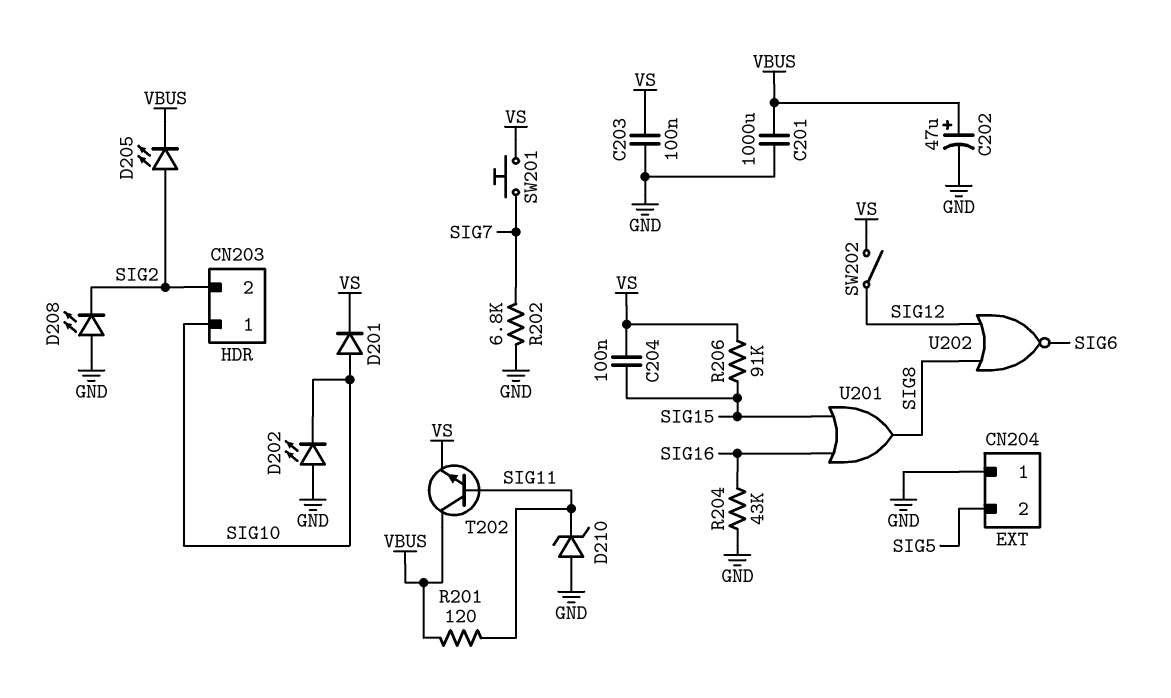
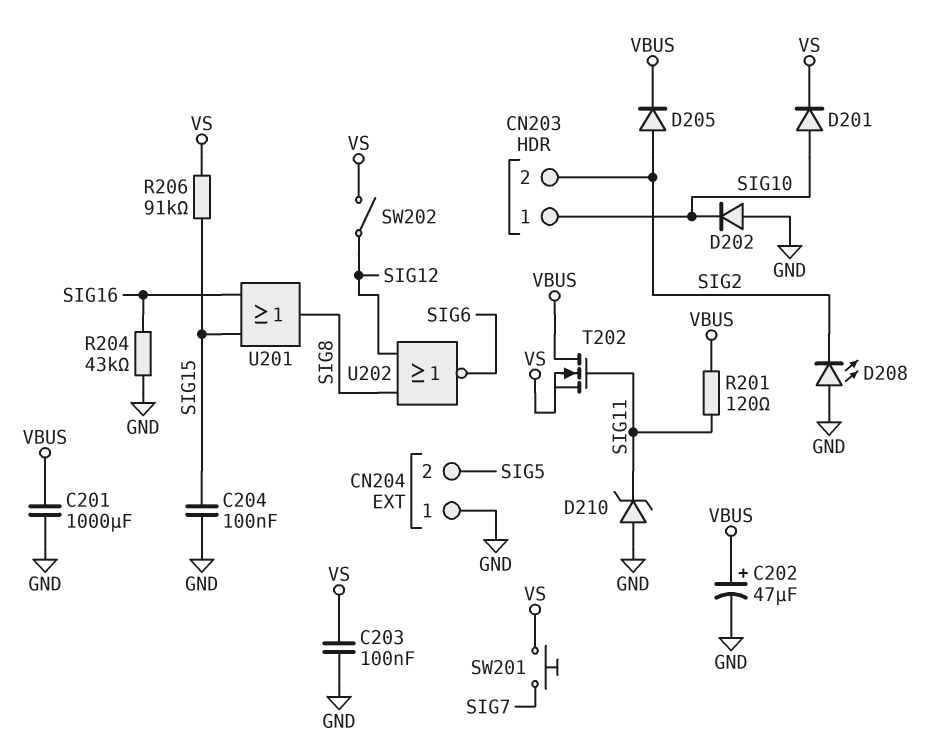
C204: 100nF (SIG15, VS) -> 100nF (GND, SIG15)
D202: LED (A GND, K SIG10) -> diode (A GND, K SIG10)
D205: LED (A SIG2, K VBUS) -> diode (A SIG2, K VBUS)
R202: 6.8k (GND, SIG7) -> none
T202: NPN (B SIG11, C VBUS, E VS) -> NMOS (G SIG11, D VBUS, S VS)

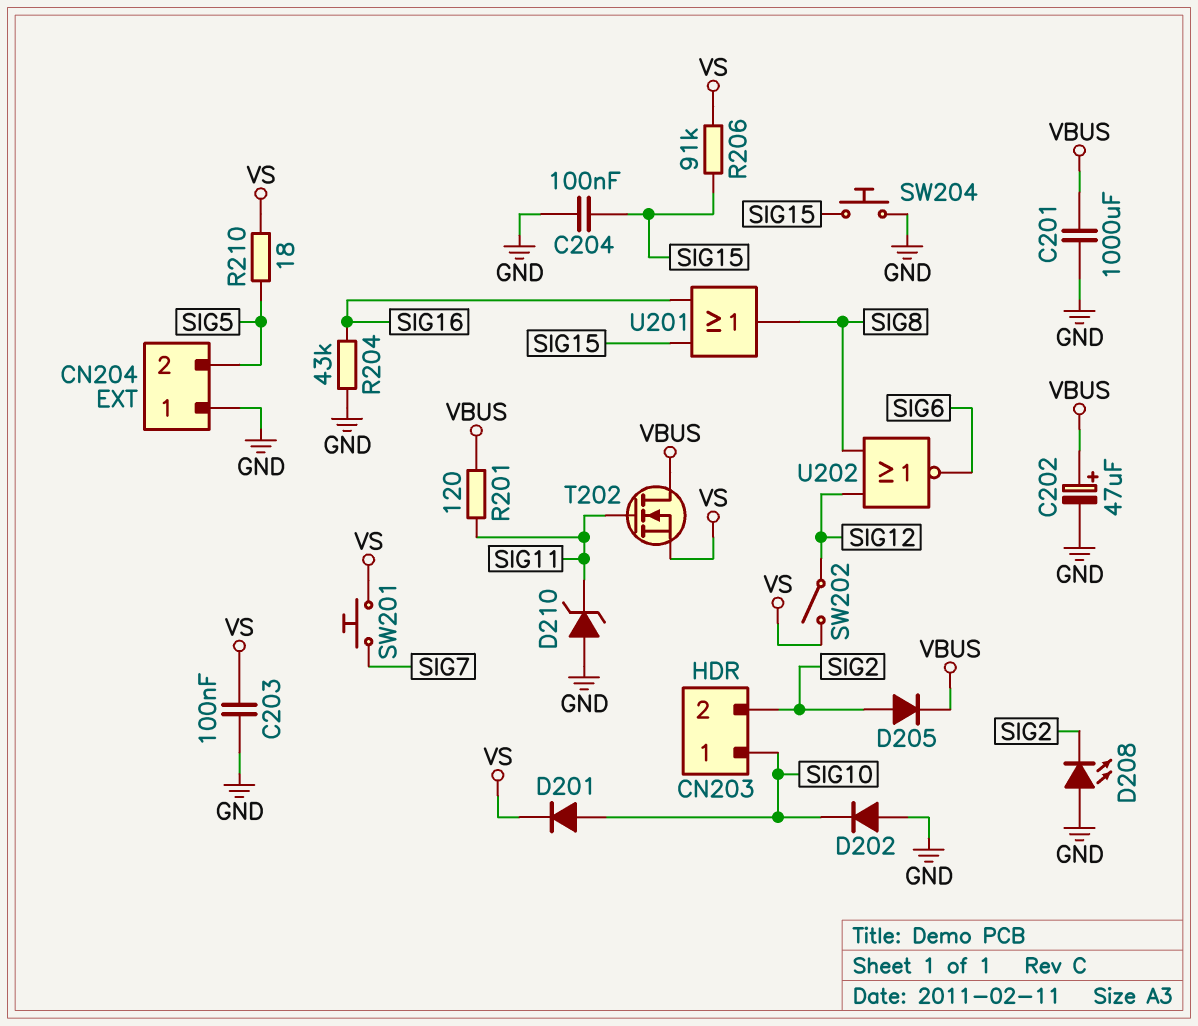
R210: none -> 18 (SIG5, VS)
SW204: none -> button (GND, SIG15)

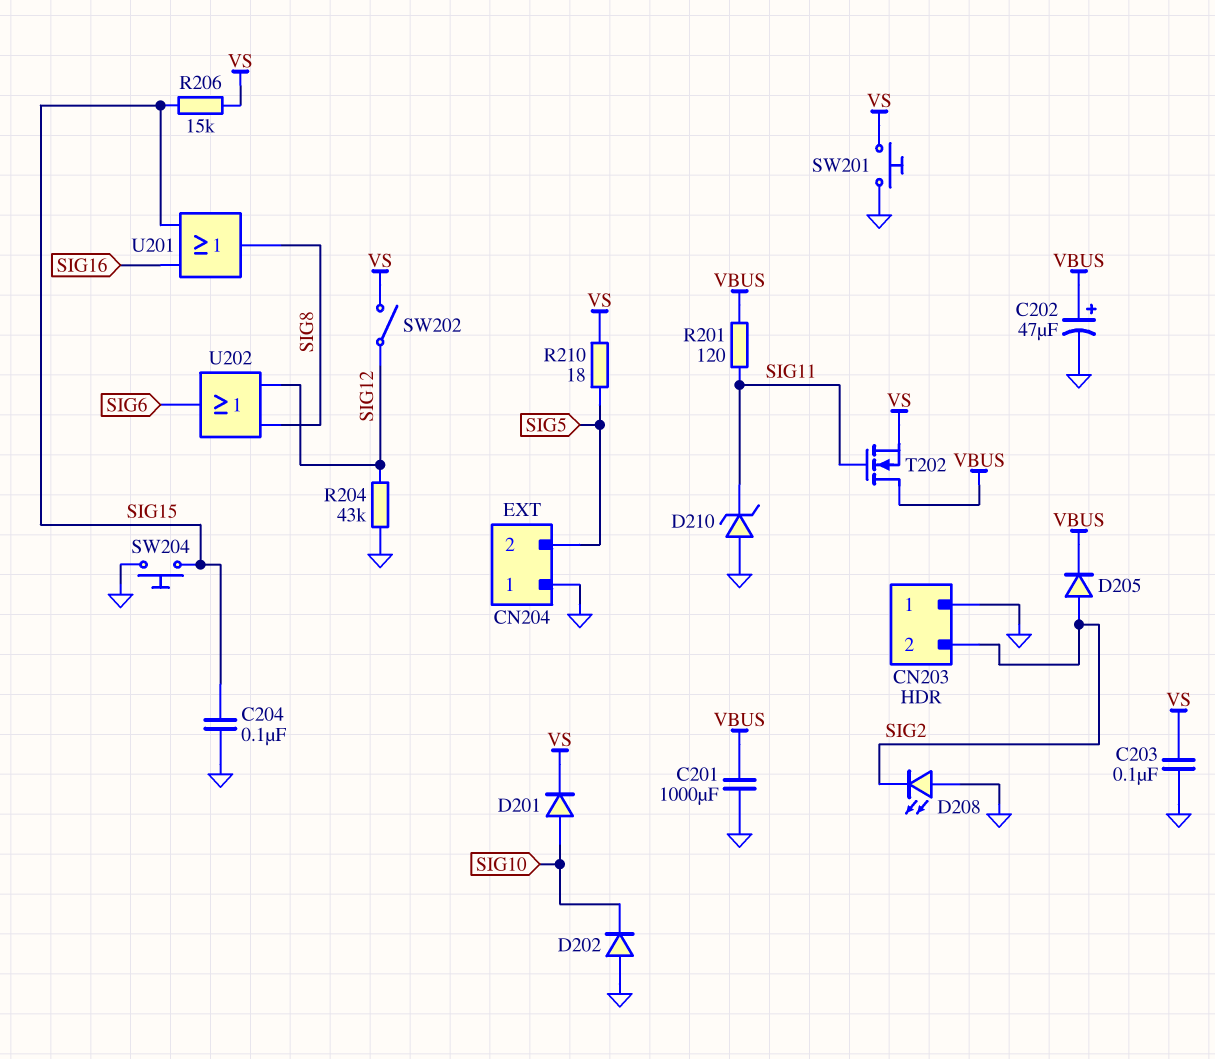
CN203 pin 1: SIG10 -> GND
R204: 43k (GND, SIG16) -> 43k (GND, SIG12)
R206: 91k (SIG15, VS) -> 15k (SIG15, VS)
SW201: button (SIG7, VS) -> button (GND, VS)
U202: NOR (in SIG8, in SIG12, out SIG6) -> OR (in SIG8, in SIG12, out SIG6)

